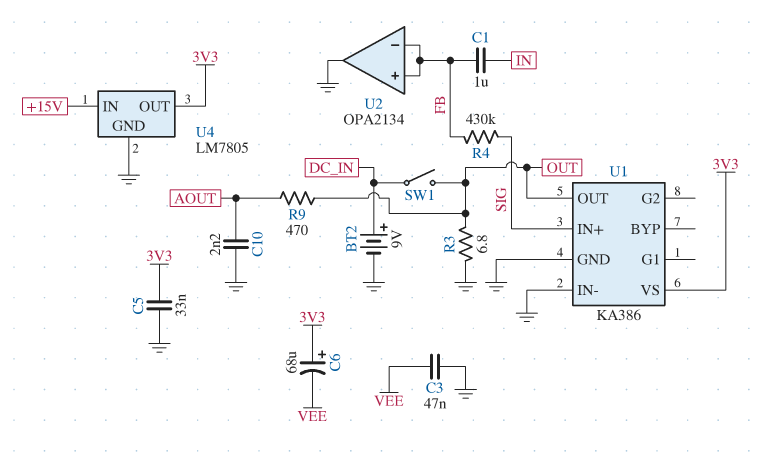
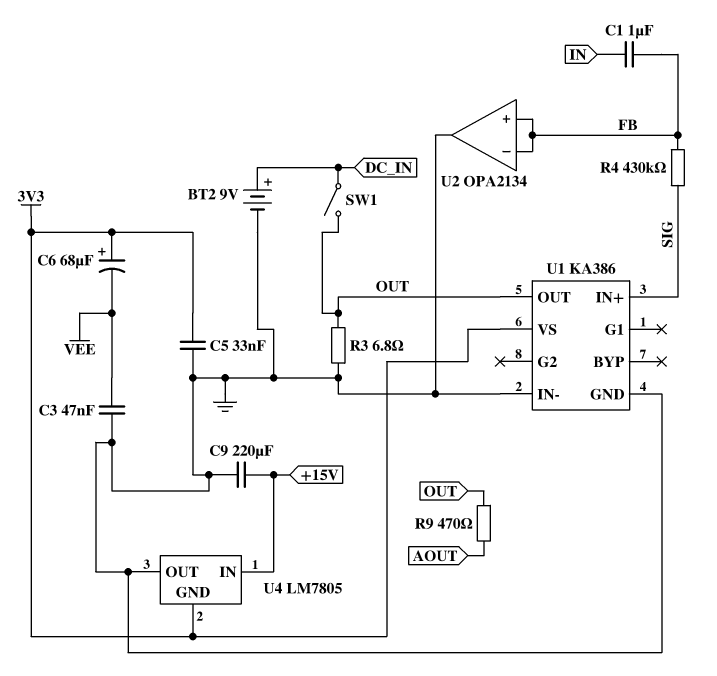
C9: none -> 220uF (+15V, GND)
C10: 2.2nF (AOUT, GND) -> none
U4 pin GND: GND -> 3V3
U4 pin OUT: 3V3 -> GND

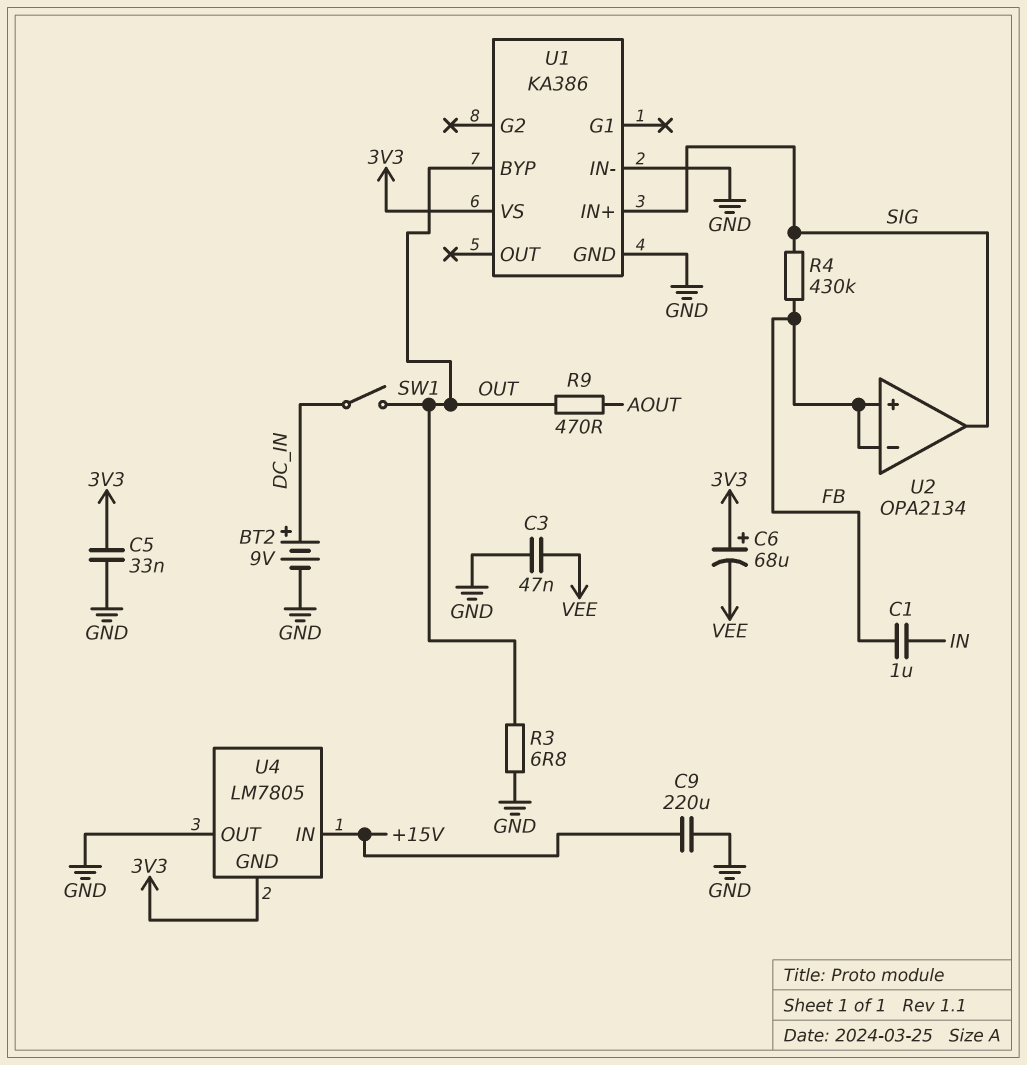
U1 pin BYP: none -> OUT
U1 pin OUT: OUT -> none
U2 pin out: GND -> SIG

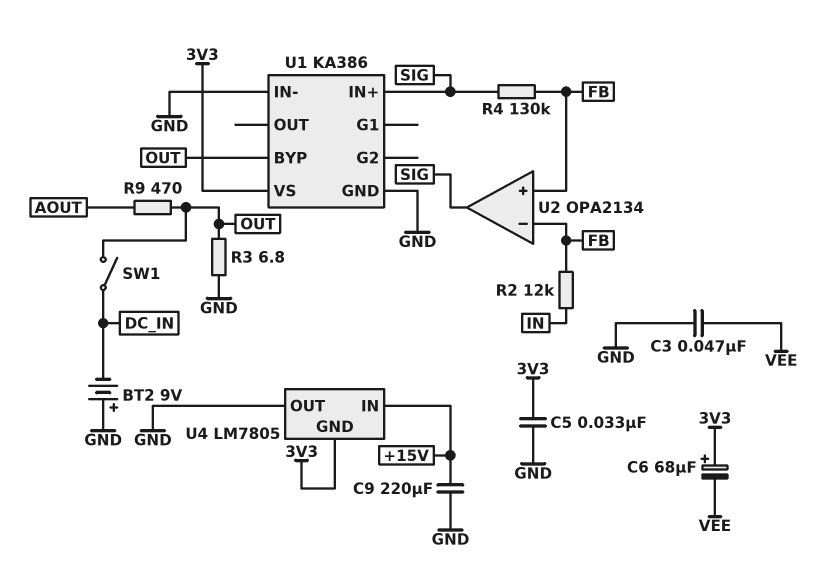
BT2: 9V (plus DC_IN, minus GND) -> 9V (plus GND, minus DC_IN)
C1: 1uF (FB, IN) -> none
R2: none -> 12k (FB, IN)
R4: 430k (FB, SIG) -> 130k (FB, SIG)

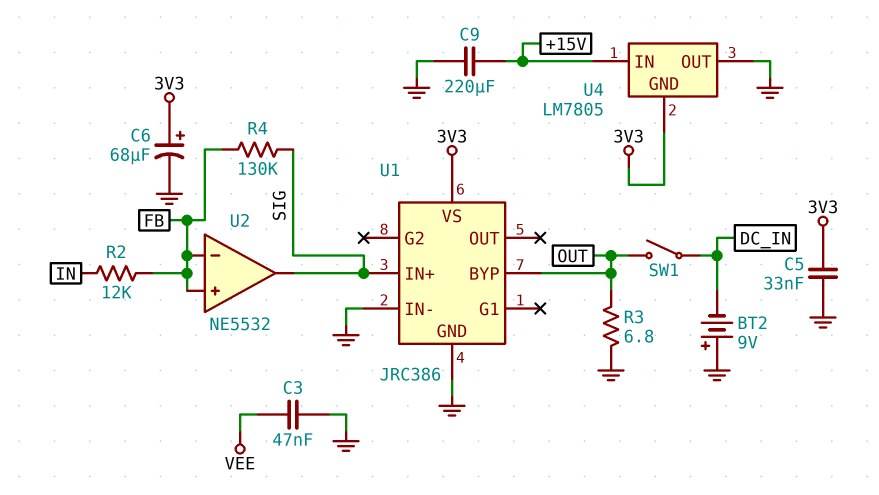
C6: 68uF (plus 3V3, minus VEE) -> 68uF (plus 3V3, minus GND)
R9: 470 (AOUT, OUT) -> none
U1: KA386 -> JRC386
U2: OPA2134 -> NE5532

